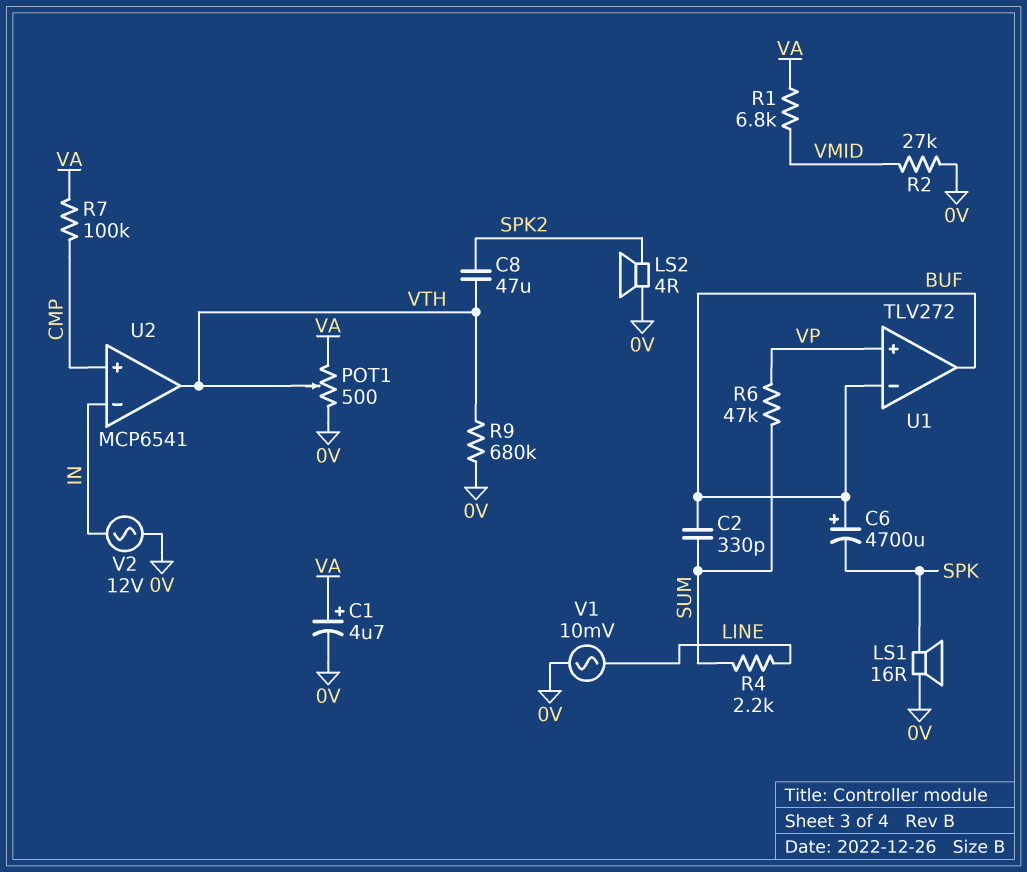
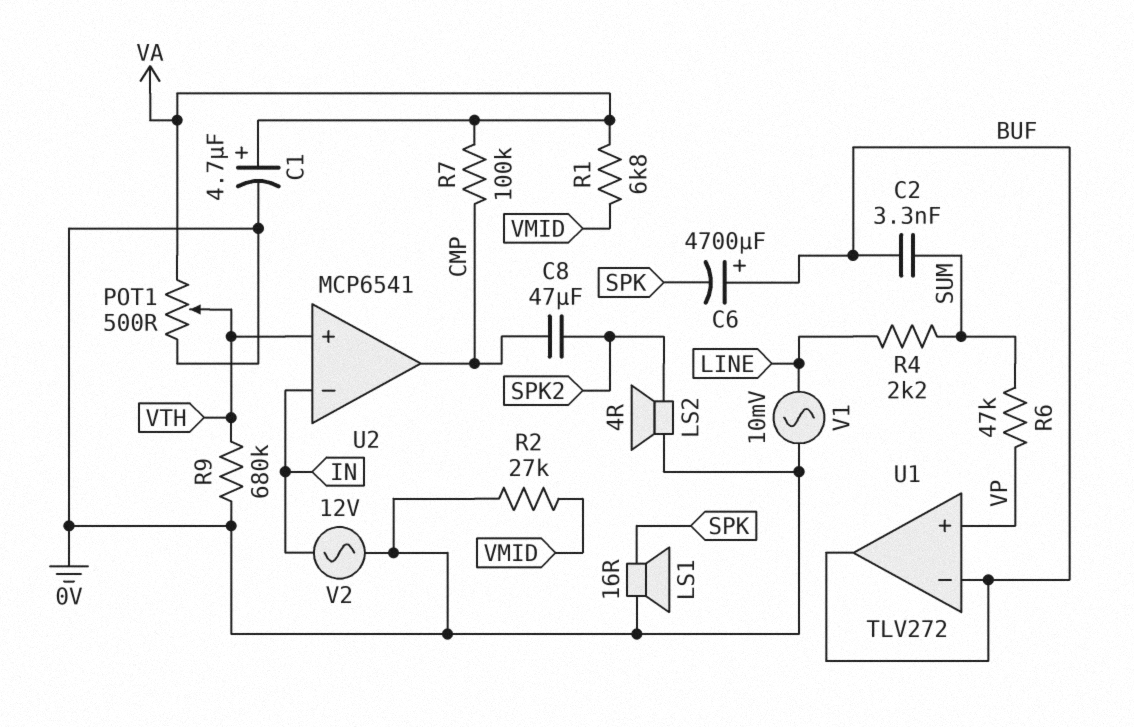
C2: 330pF (BUF, SUM) -> 3.3nF (BUF, SUM)
C8: 47uF (SPK2, VTH) -> 47uF (CMP, SPK2)
U2 pin in+: CMP -> VTH
U2 pin out: VTH -> CMP

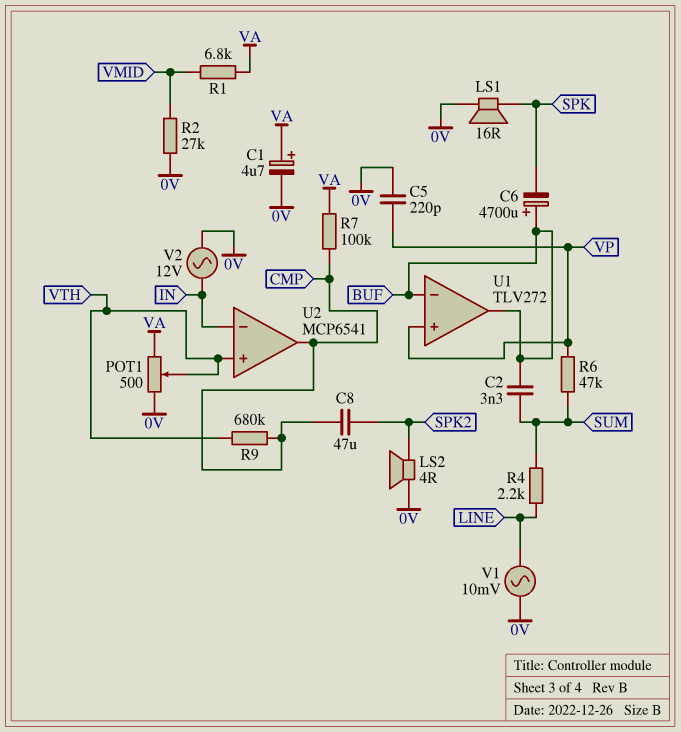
C5: none -> 220pF (0V, VP)
R9: 680k (0V, VTH) -> 680k (CMP, VTH)

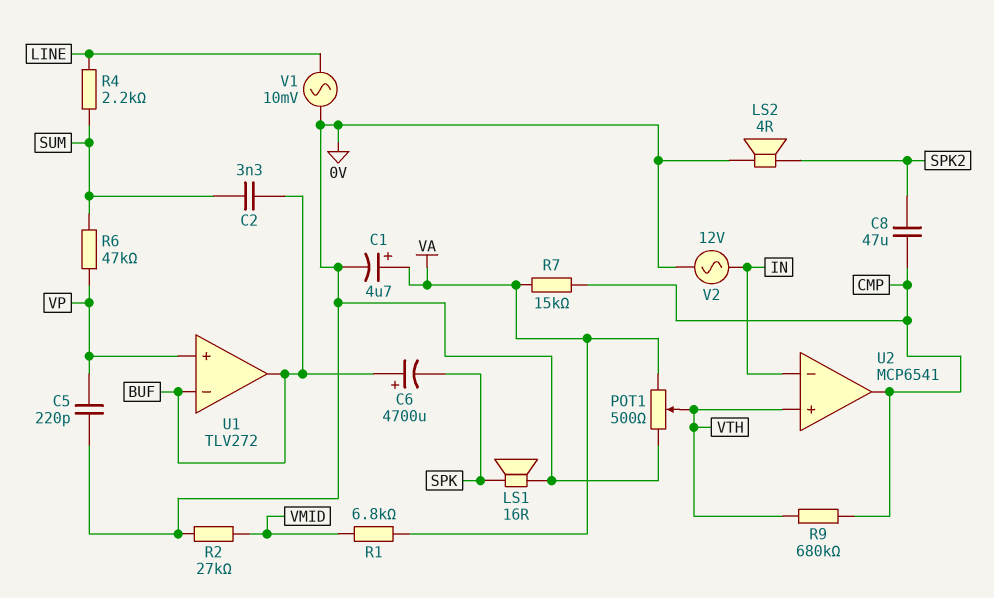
R7: 100k (CMP, VA) -> 15k (CMP, VA)

